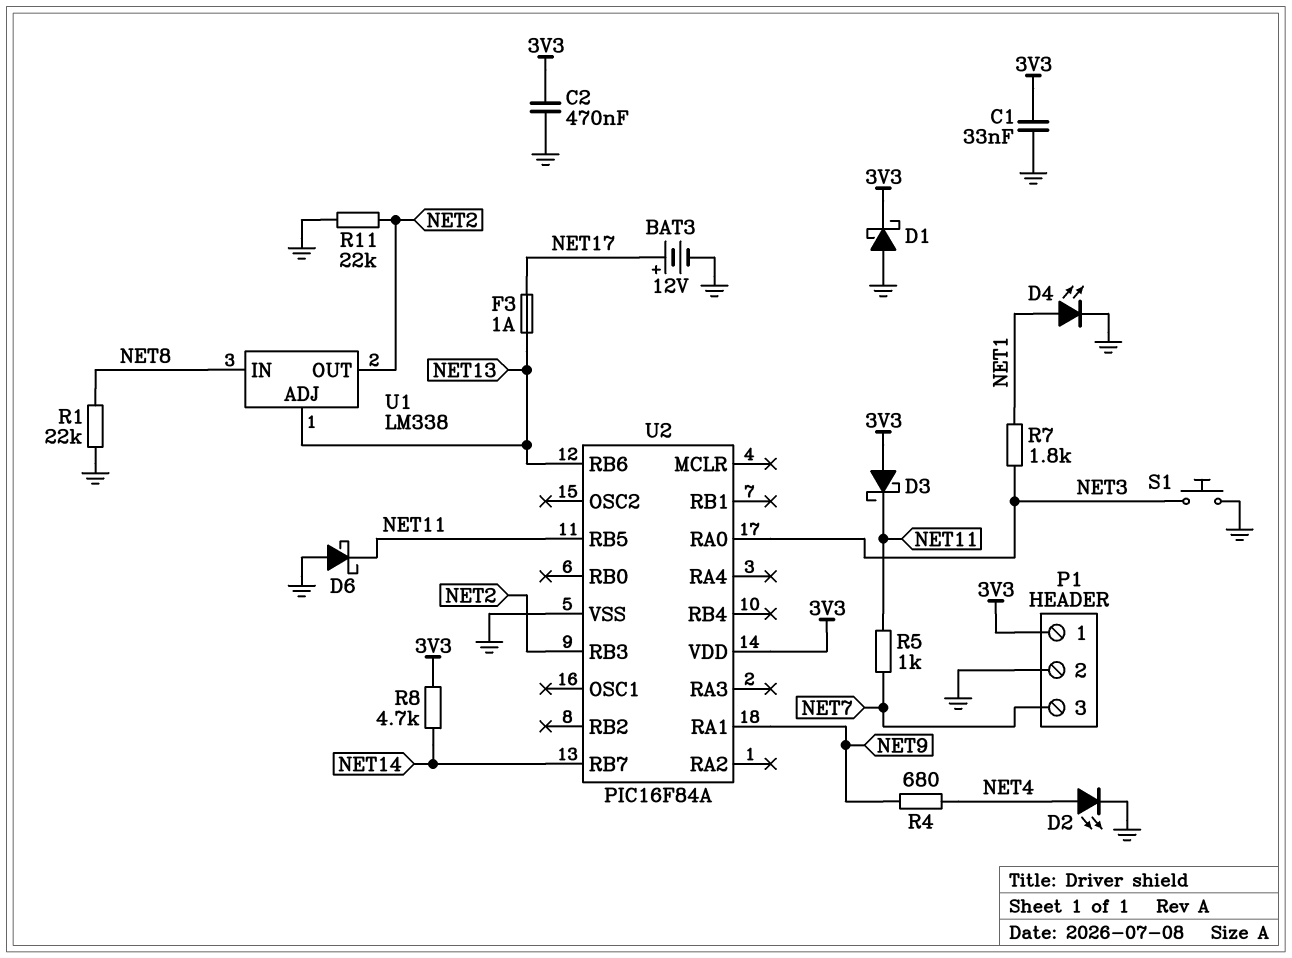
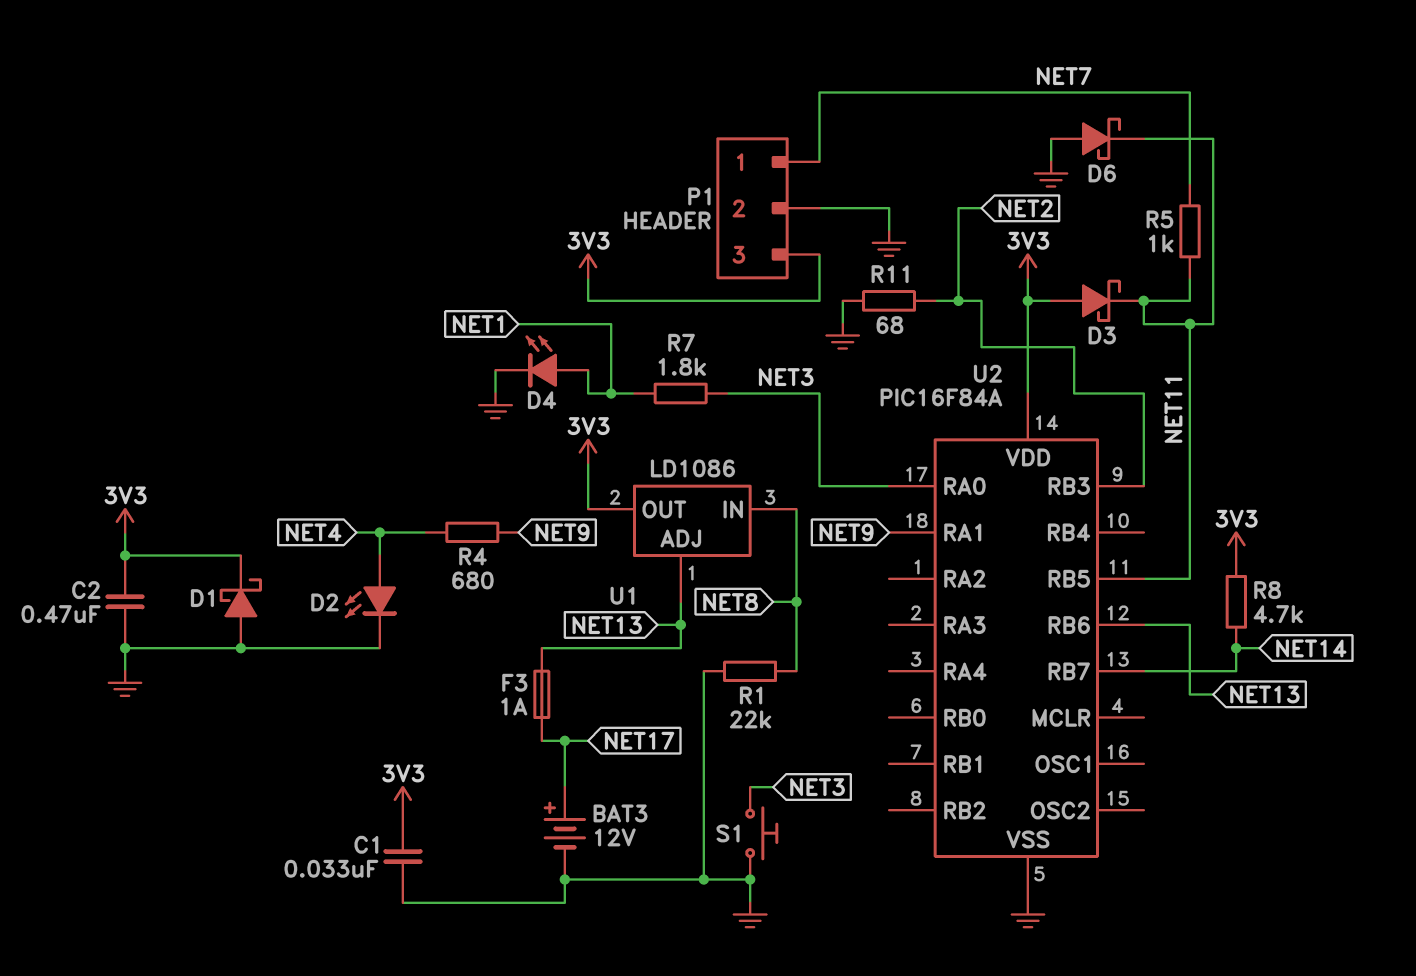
P1 pin 1: 3V3 -> NET7
P1 pin 3: NET7 -> 3V3
R11: 22k (GND, NET2) -> 68 (GND, NET2)
U1: LM338 -> LD1086
U1 pin OUT: NET2 -> 3V3

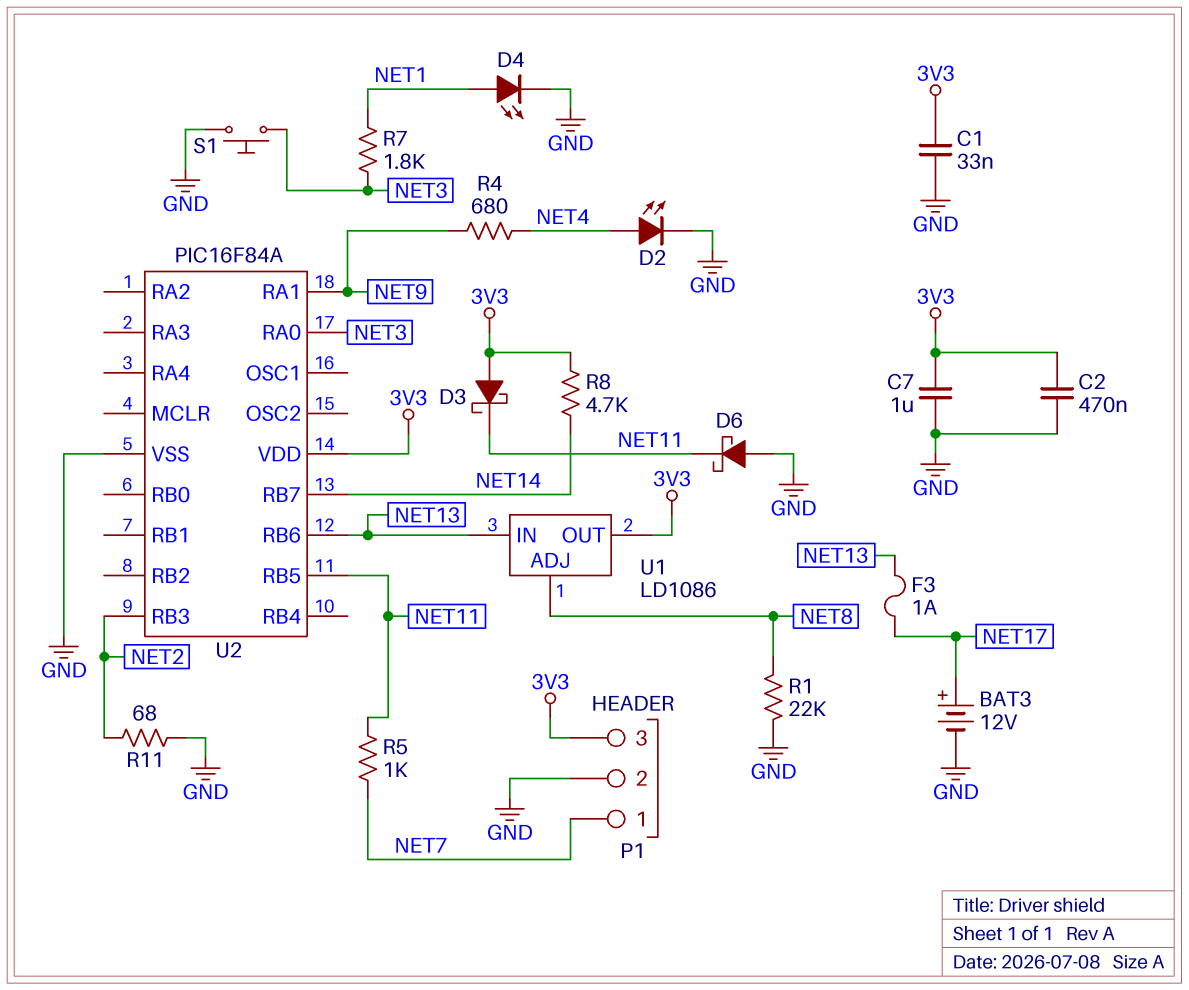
C7: none -> 1uF (3V3, GND)
D1: schottky (A GND, K 3V3) -> none
U1 pin ADJ: NET13 -> NET8
U1 pin IN: NET8 -> NET13

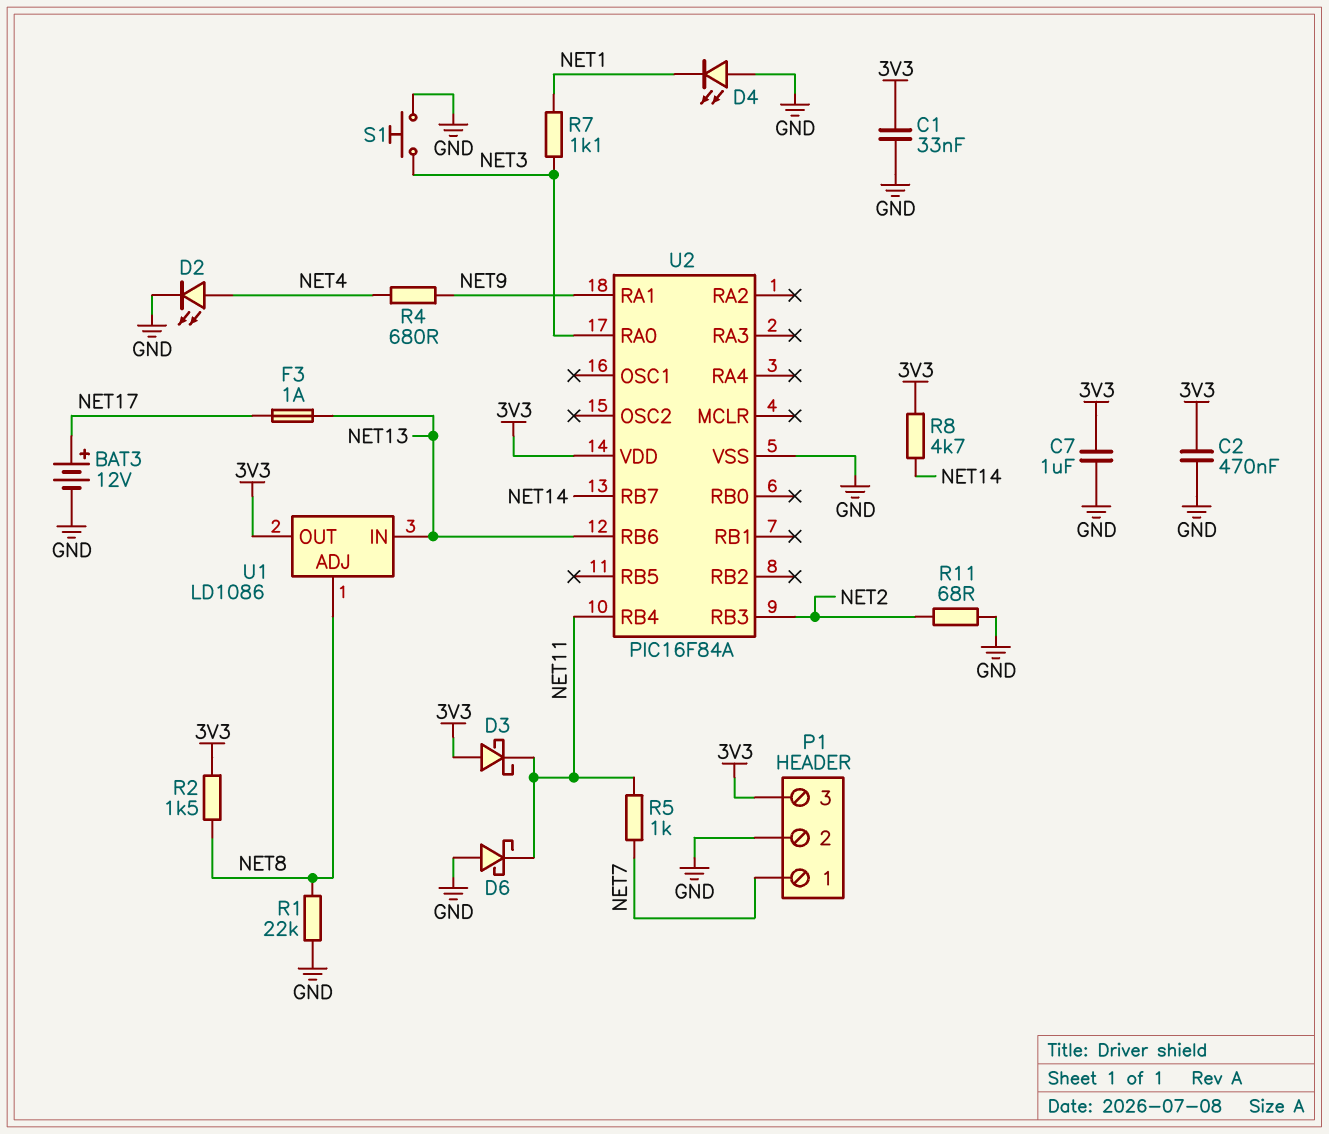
D4: LED (A NET1, K GND) -> LED (A GND, K NET1)
R2: none -> 1.5k (3V3, NET8)
R7: 1.8k (NET1, NET3) -> 1.1k (NET1, NET3)
U2 pin RB4: none -> NET11
U2 pin RB5: NET11 -> none

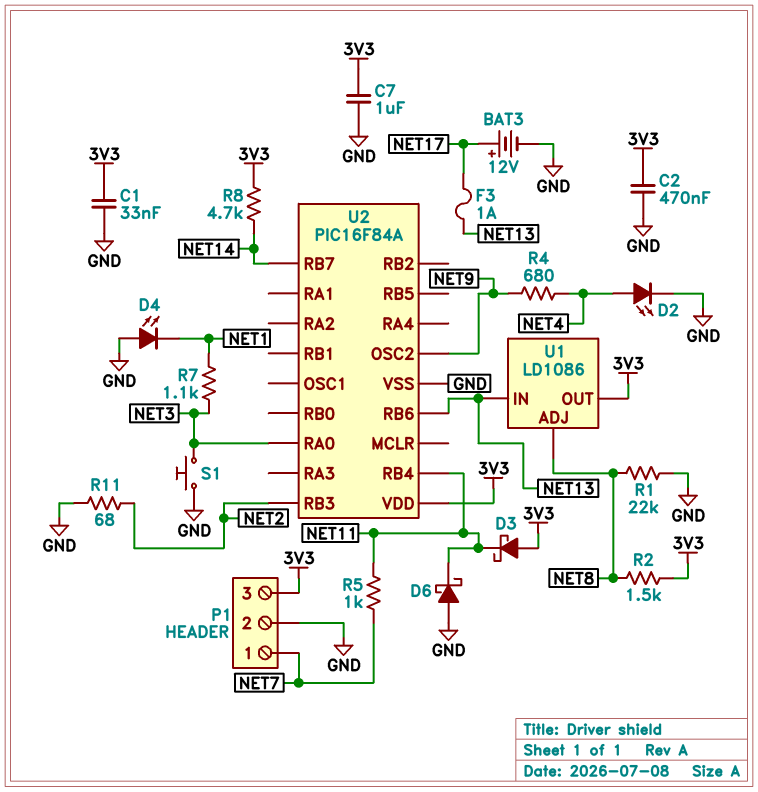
U2 pin OSC2: none -> NET9
U2 pin RA1: NET9 -> none

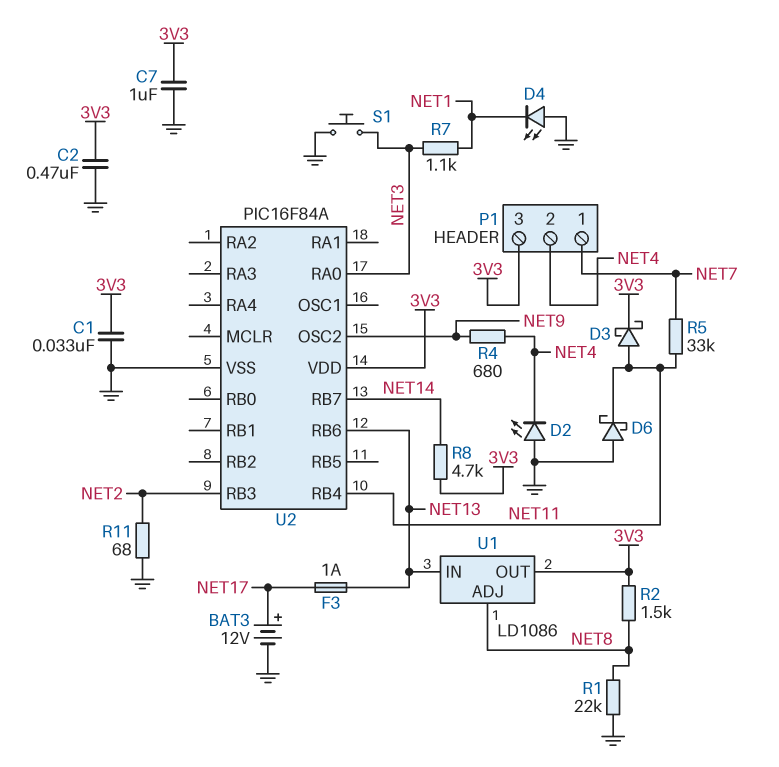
D2: LED (A NET4, K GND) -> LED (A GND, K NET4)
D3: schottky (A 3V3, K NET11) -> schottky (A NET11, K 3V3)
P1 pin 2: GND -> NET4
R5: 1k (NET7, NET11) -> 33k (NET7, NET11)

